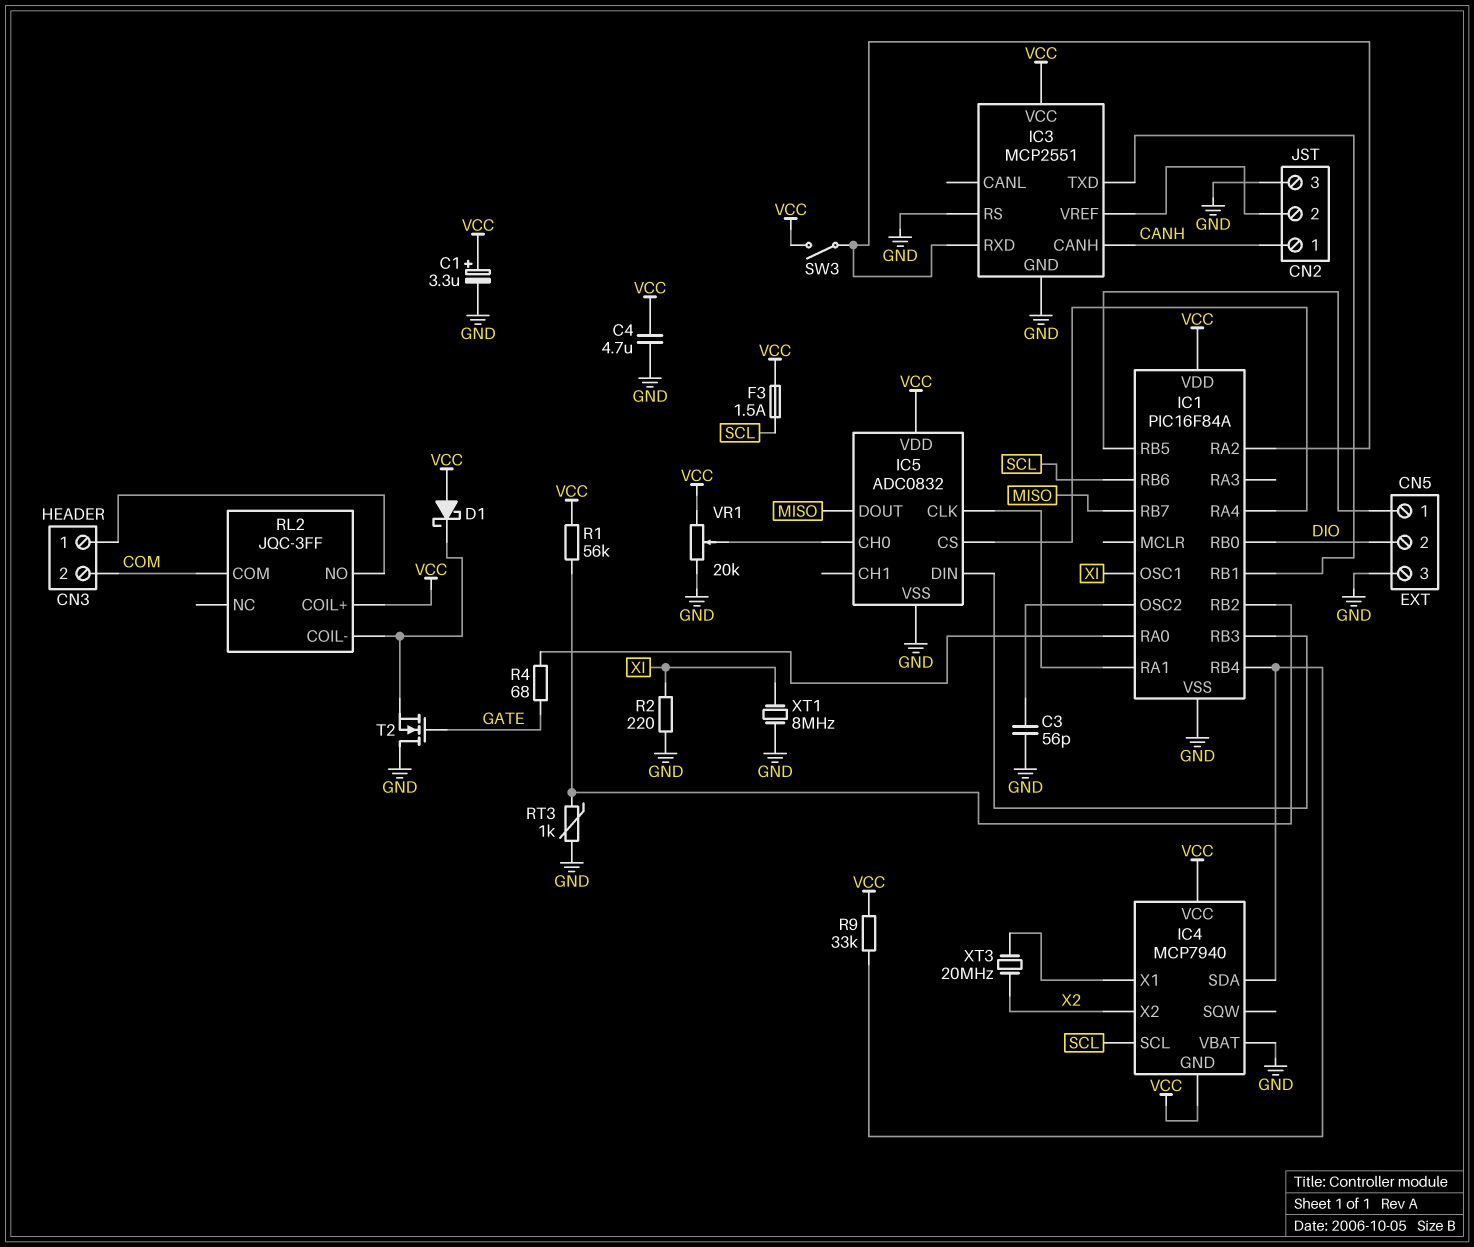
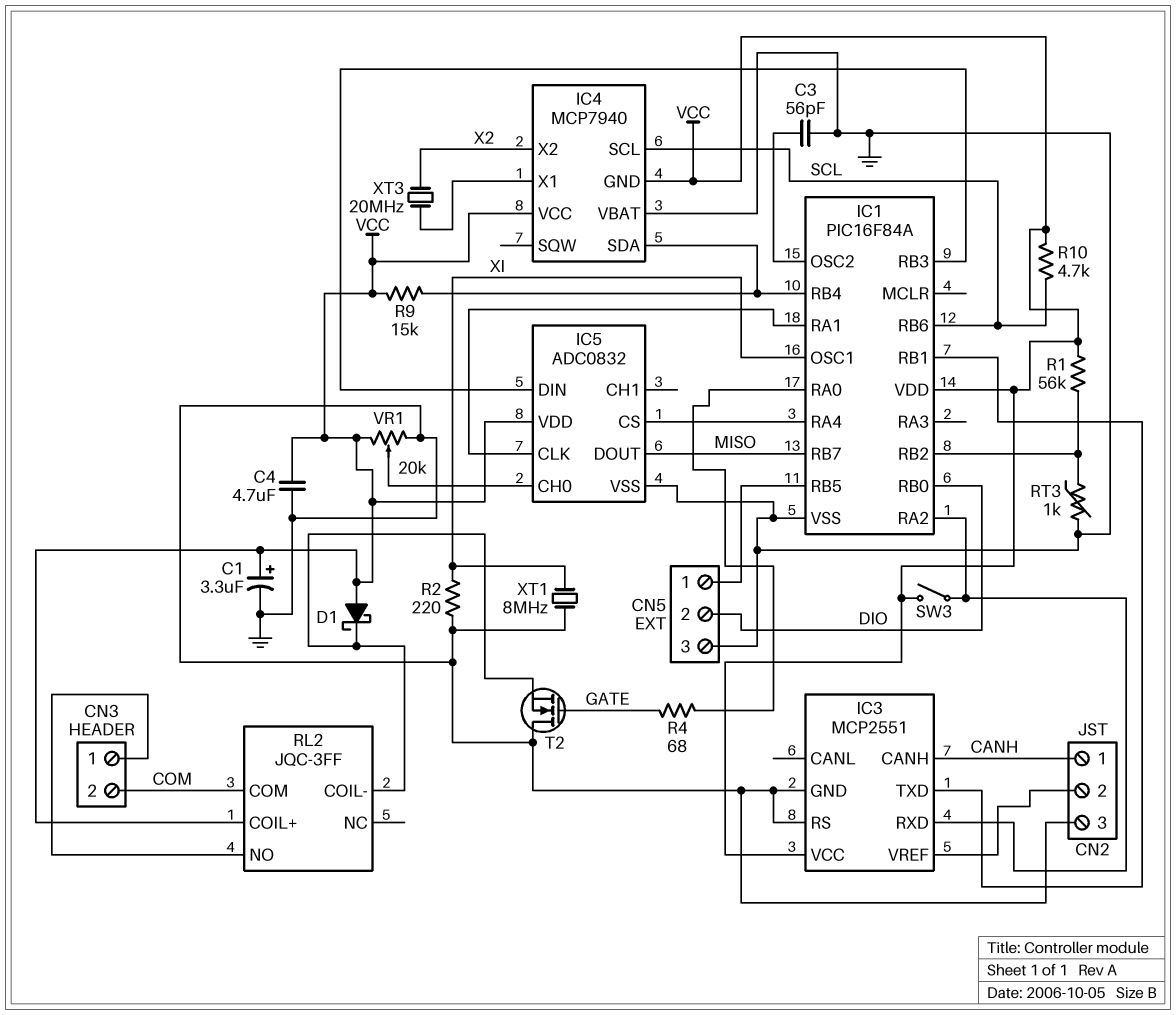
F3: 1.5A (SCL, VCC) -> none
R9: 33k (IC1/RB4, VCC) -> 15k (IC1/RB4, VCC)
R10: none -> 4.7k (SCL, VCC)

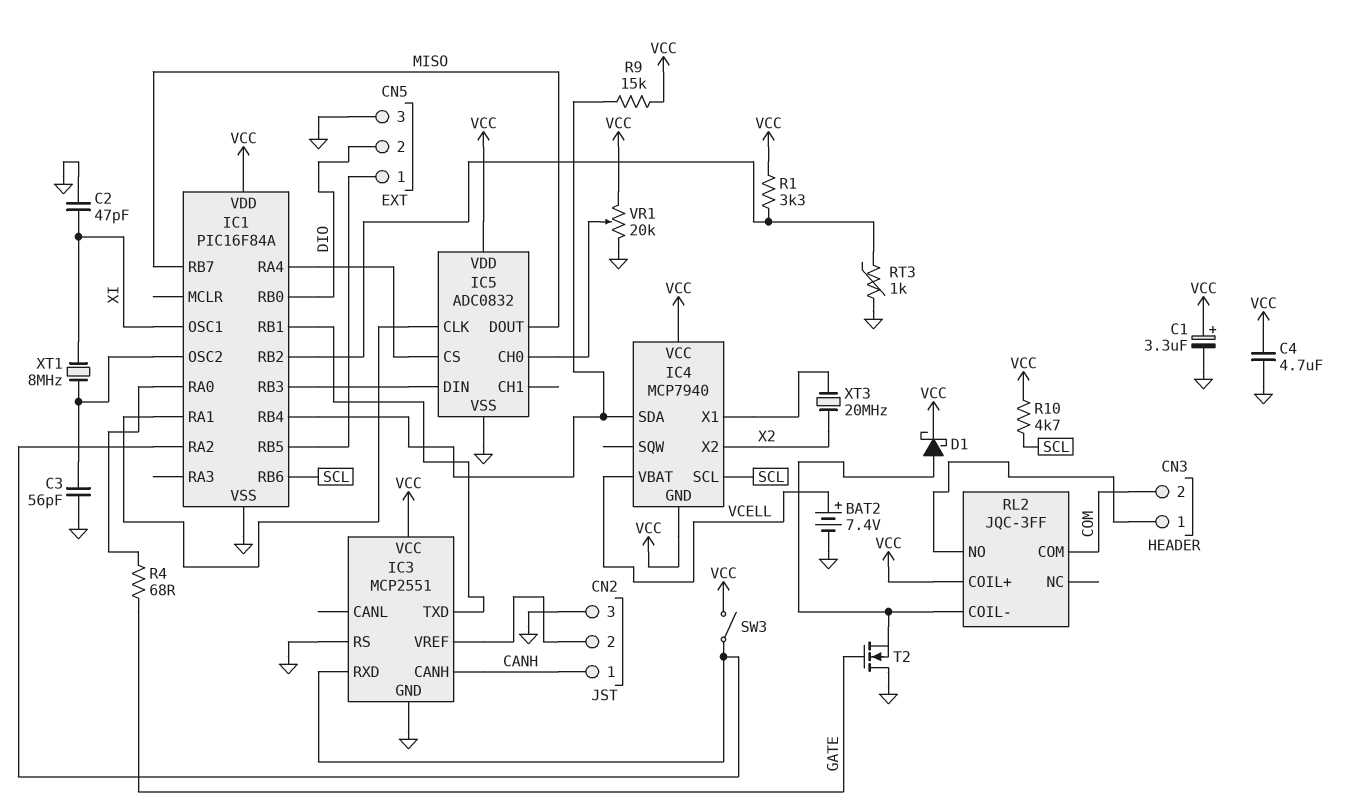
BAT2: none -> 7.4V (plus VCELL, minus GND)
C2: none -> 47pF (GND, XI)
D1: schottky (A VCC, K RL2/COIL-) -> schottky (A RL2/COIL-, K VCC)
IC4 pin VBAT: GND -> VCELL
R1: 56k (IC1/RB2, VCC) -> 3.3k (IC1/RB2, VCC)
R2: 220 (GND, XI) -> none
XT1: 8MHz (GND, XI) -> 8MHz (IC1/OSC2, XI)

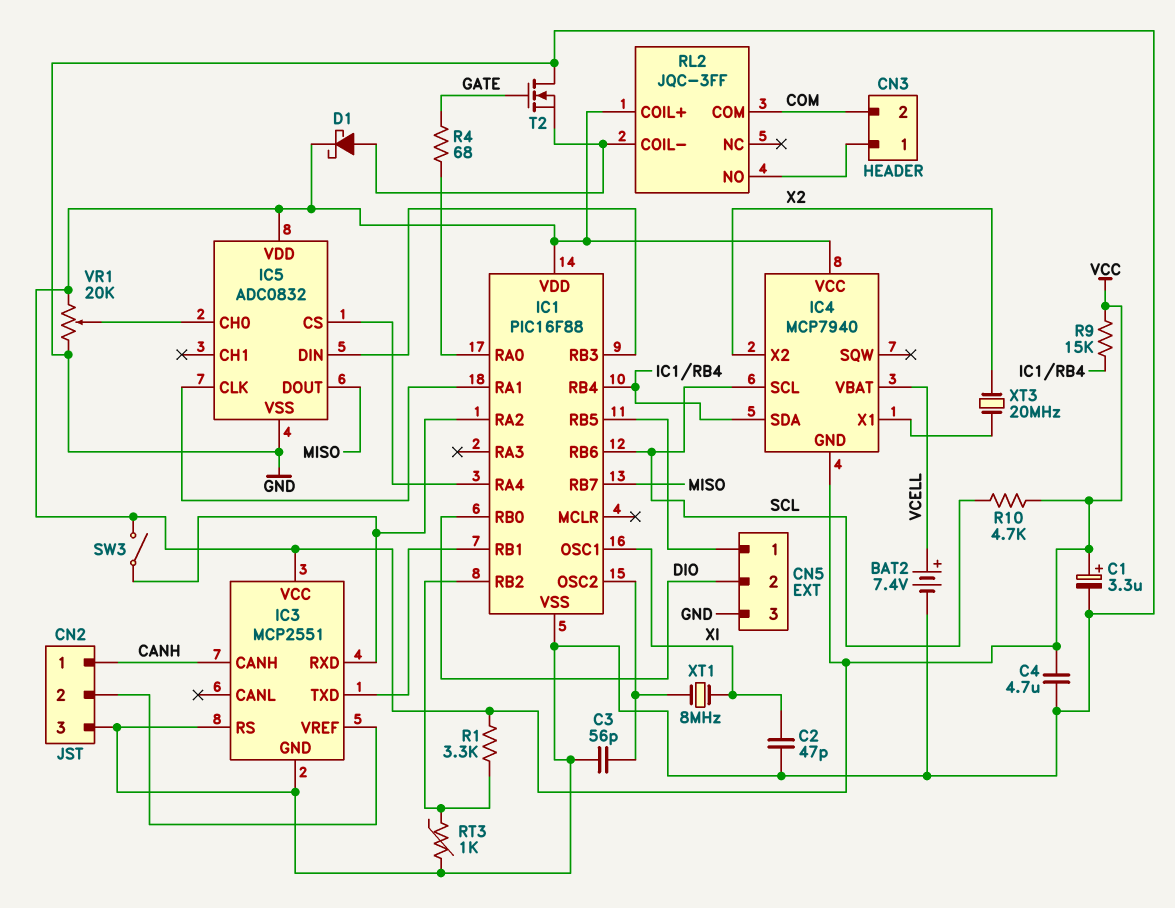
IC1: PIC16F84A -> PIC16F88

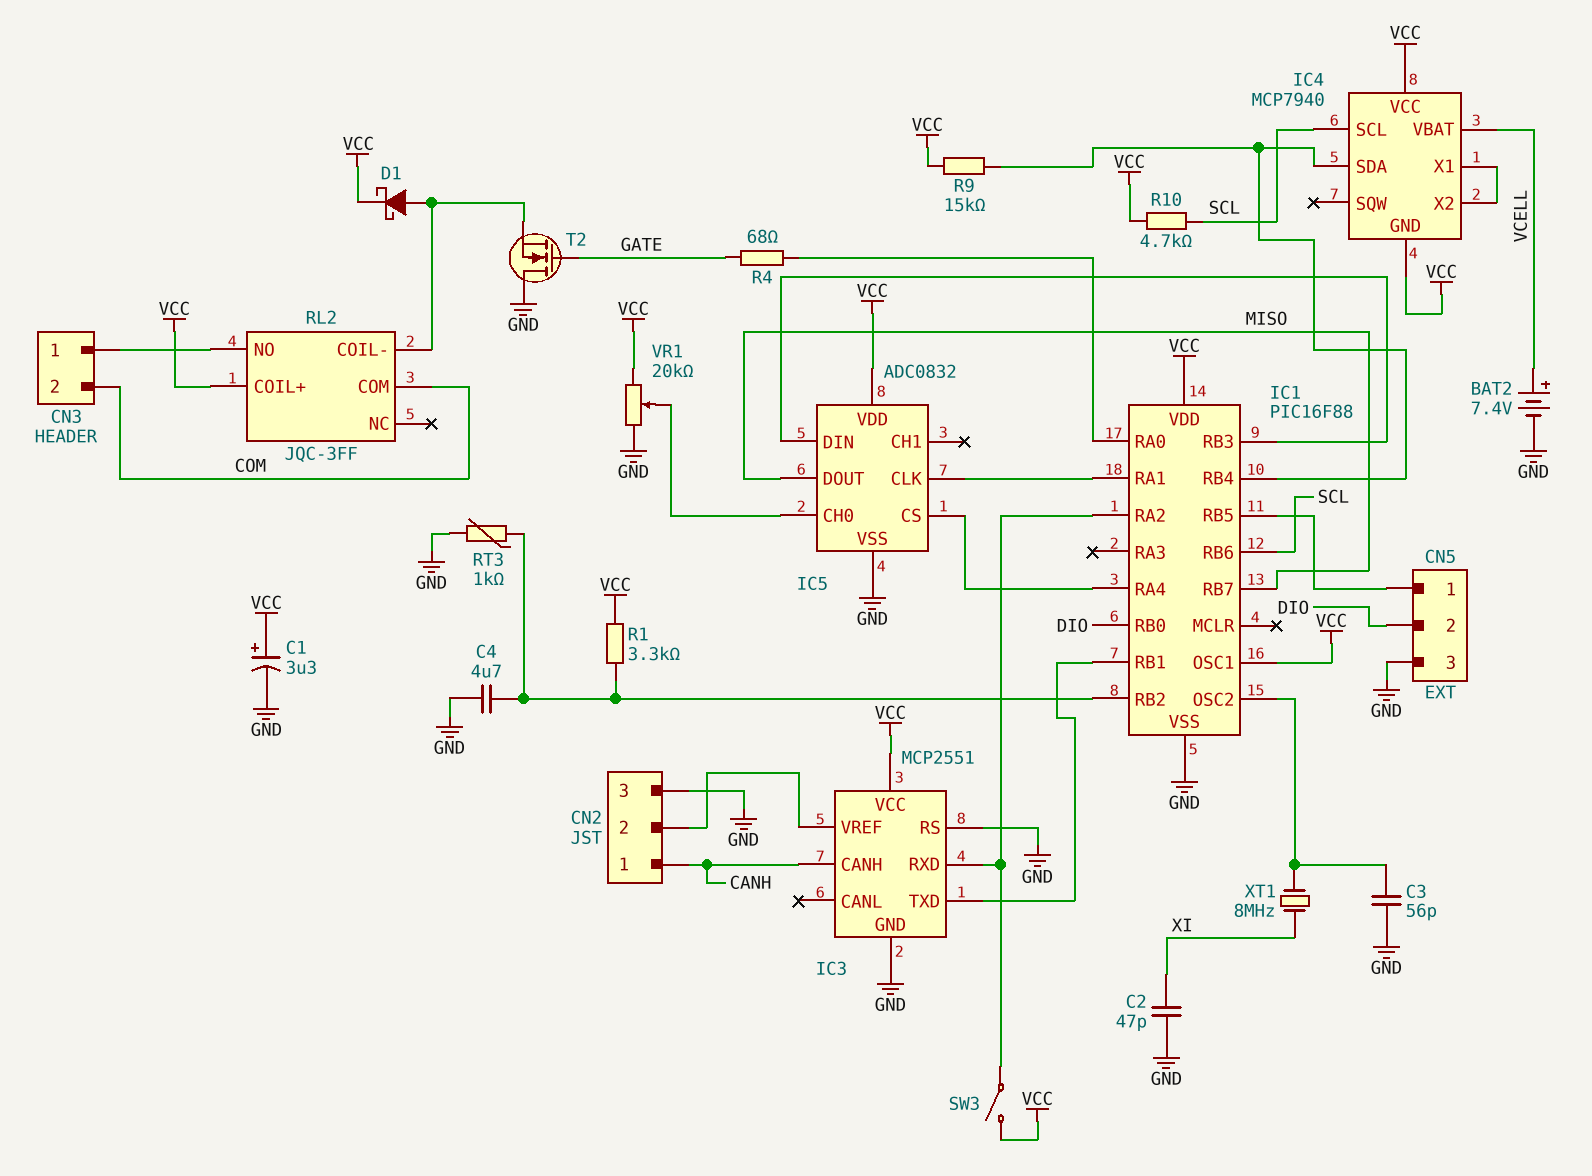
C4: 4.7uF (GND, VCC) -> 4.7uF (GND, IC1/RB2)
IC1 pin OSC1: XI -> VCC
IC4 pin X2: X2 -> IC4/X1
XT3: 20MHz (IC4/X1, X2) -> none

